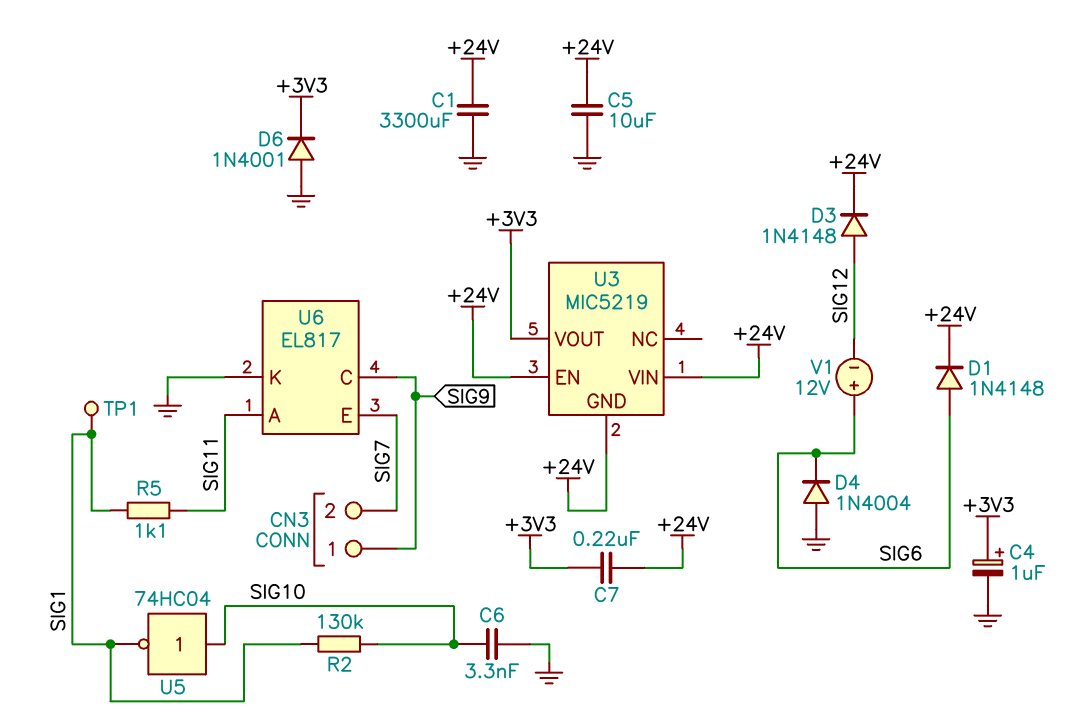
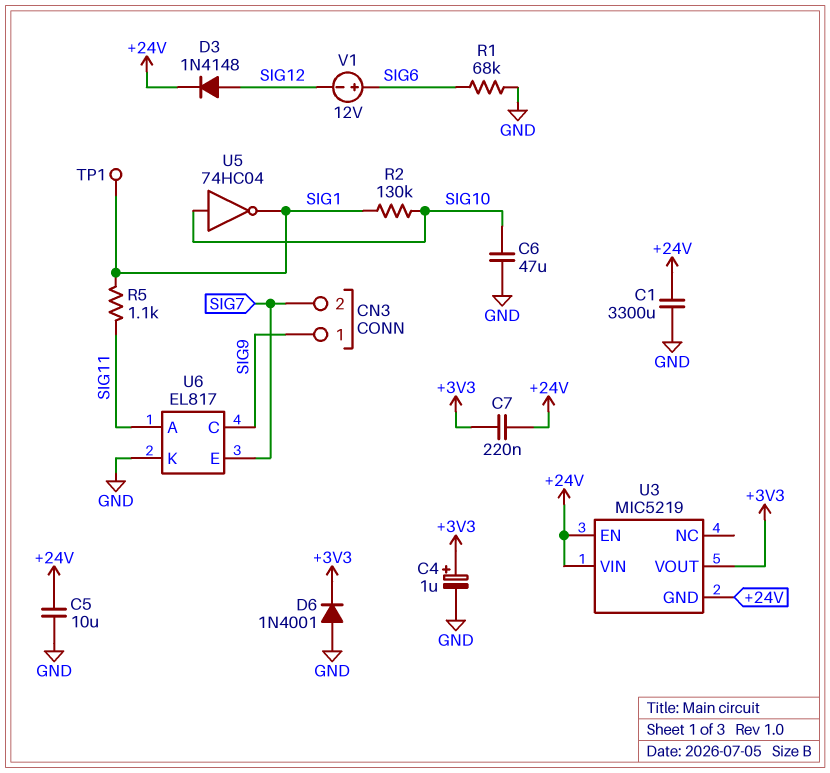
C6: 3.3nF (GND, SIG10) -> 47uF (GND, SIG10)
D1: diode 1N4148 (A SIG6, K +24V) -> none
D4: diode 1N4004 (A GND, K SIG6) -> none
R1: none -> 68k (GND, SIG6)

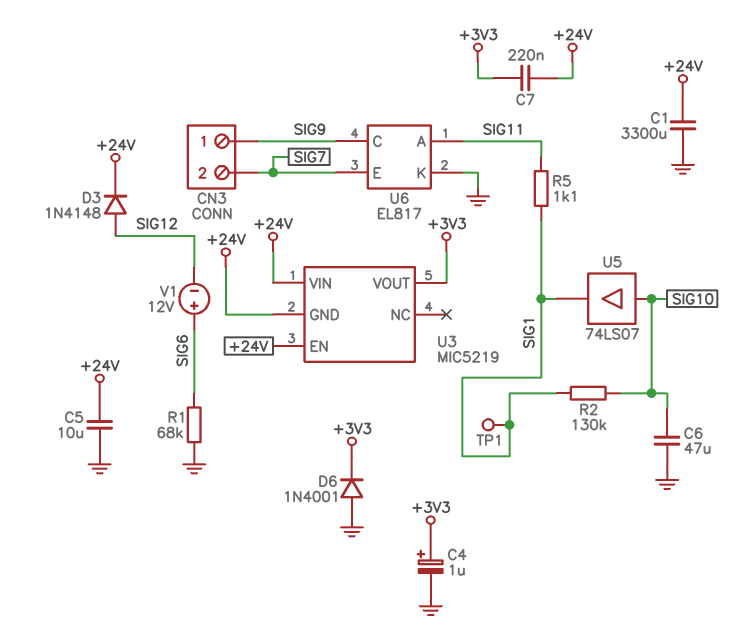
U5: NOT 74HC04 (in SIG10, out SIG1) -> buffer 74LS07 (in SIG10, out SIG1)

